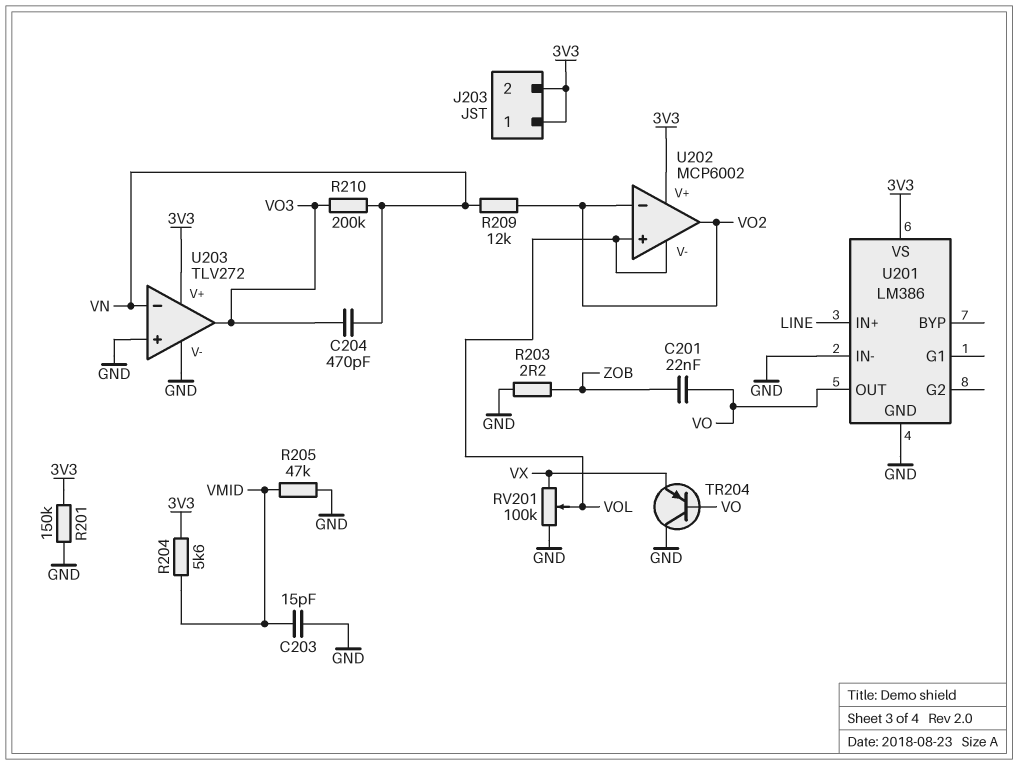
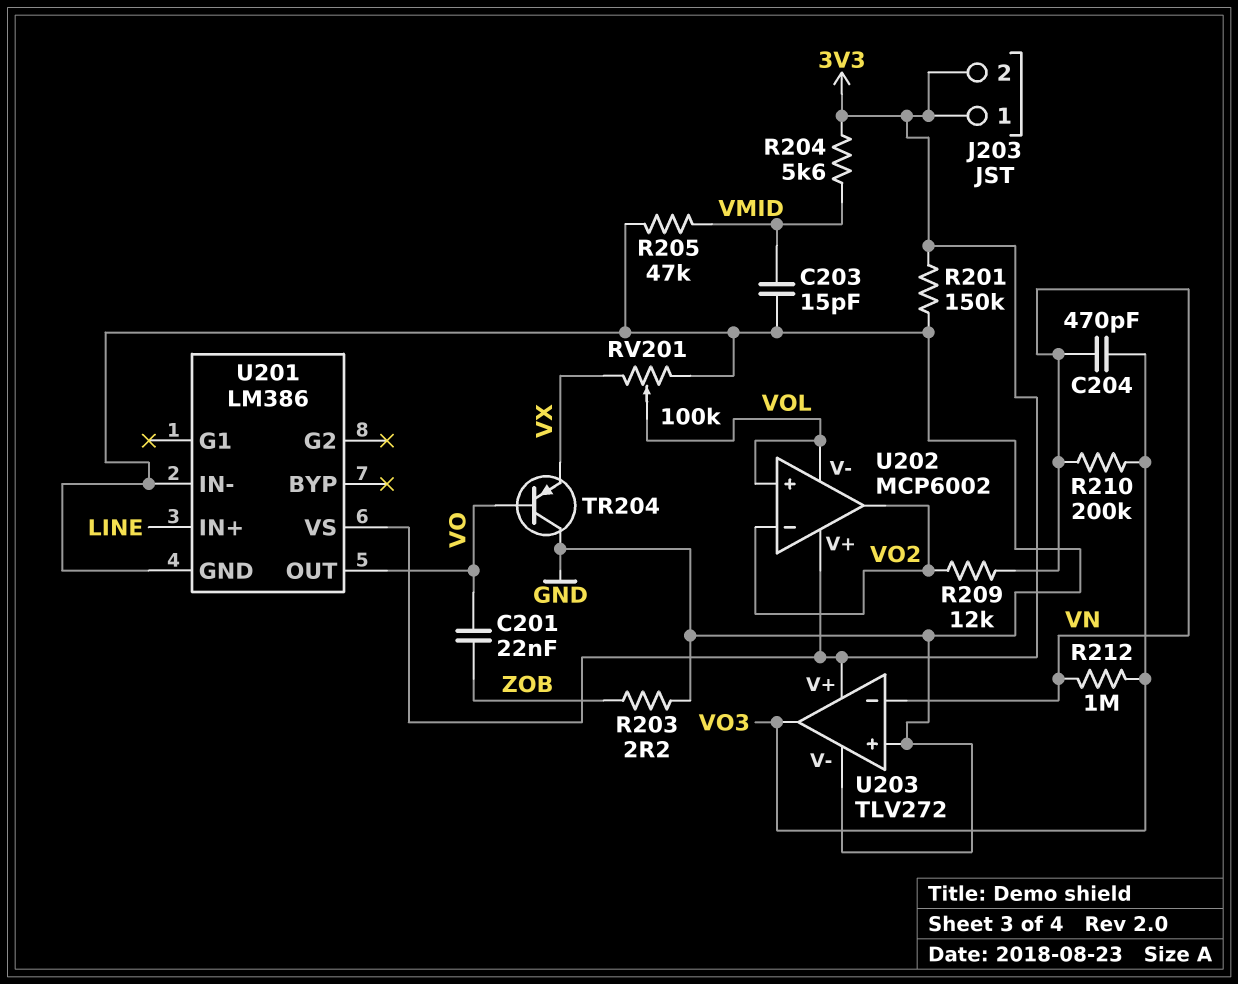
R212: none -> 1M (VN, VO3)

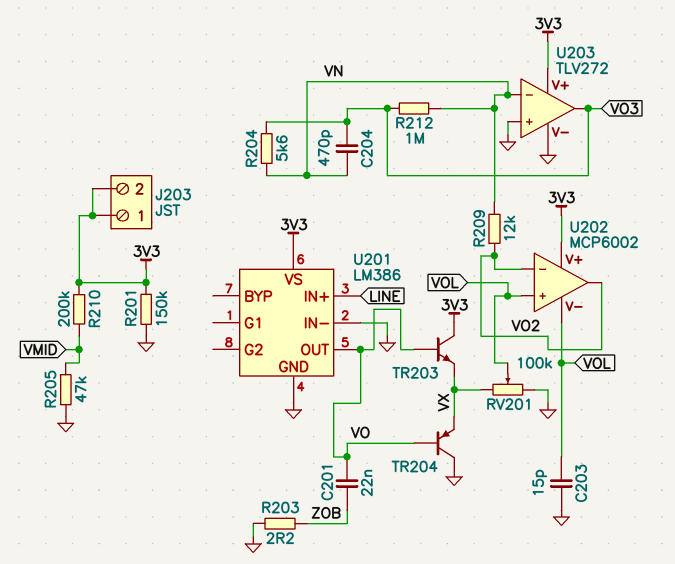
C203: 15pF (GND, VMID) -> 15pF (GND, VOL)
R204: 5.6k (3V3, VMID) -> 5.6k (VN, VO3)
R210: 200k (VN, VO3) -> 200k (3V3, VMID)
TR203: none -> NPN (B VO, C 3V3, E VX)

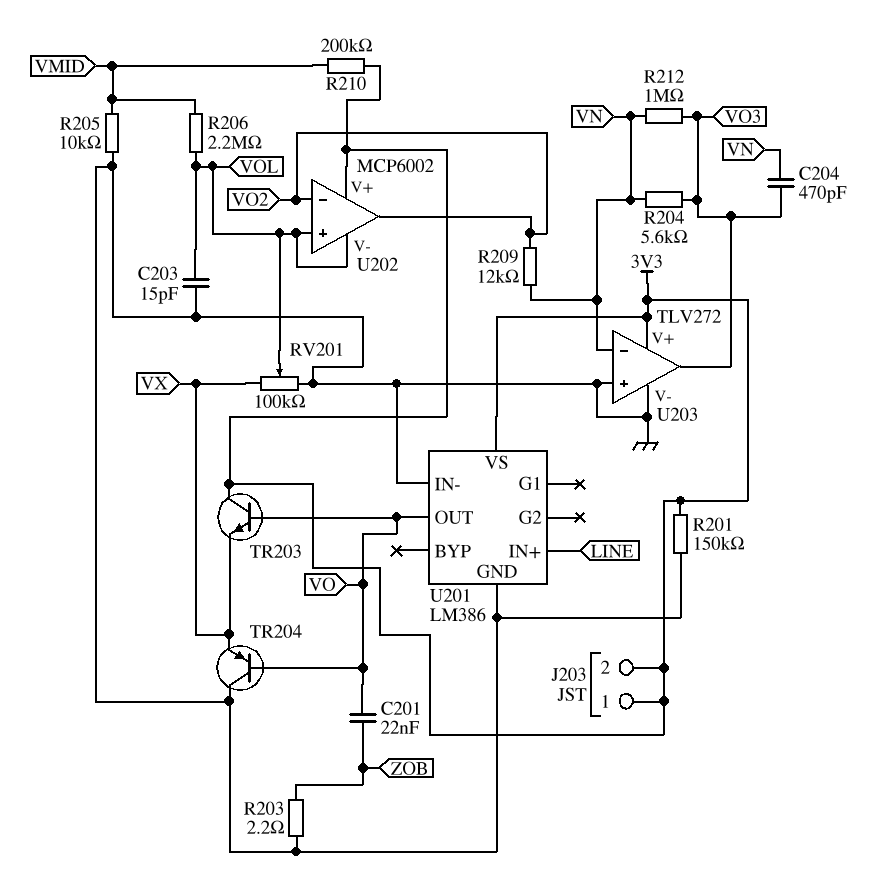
R205: 47k (GND, VMID) -> 10k (GND, VMID)
R206: none -> 2.2M (VMID, VOL)

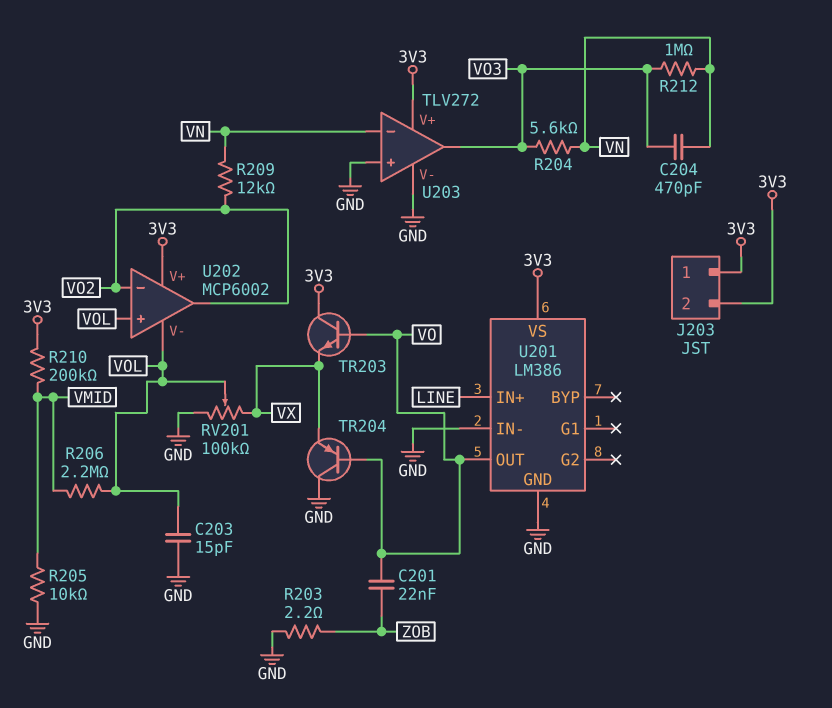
R201: 150k (3V3, GND) -> none

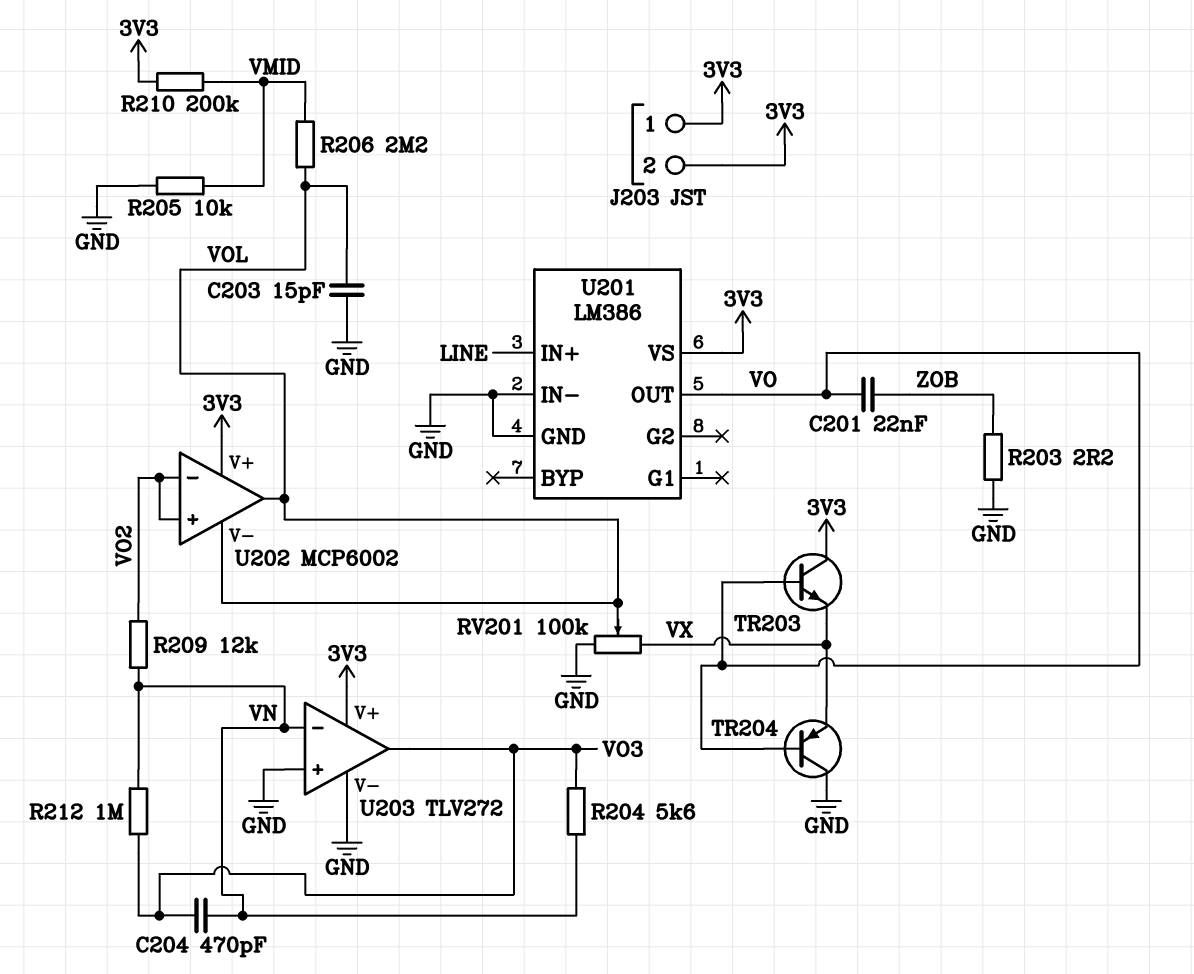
U202 pin in+: VOL -> VO2
U202 pin out: VO2 -> VOL

